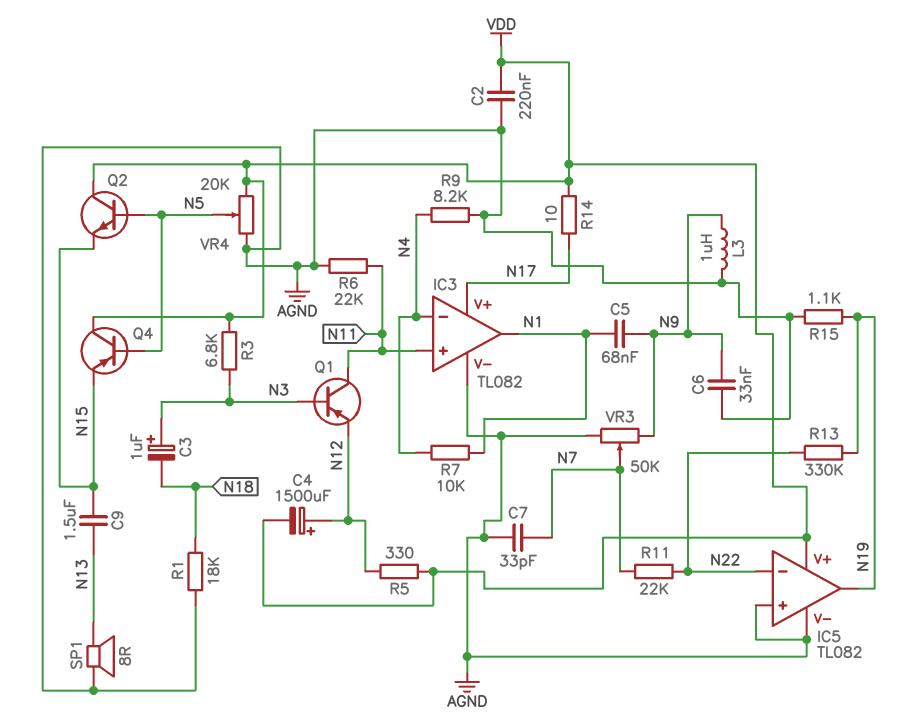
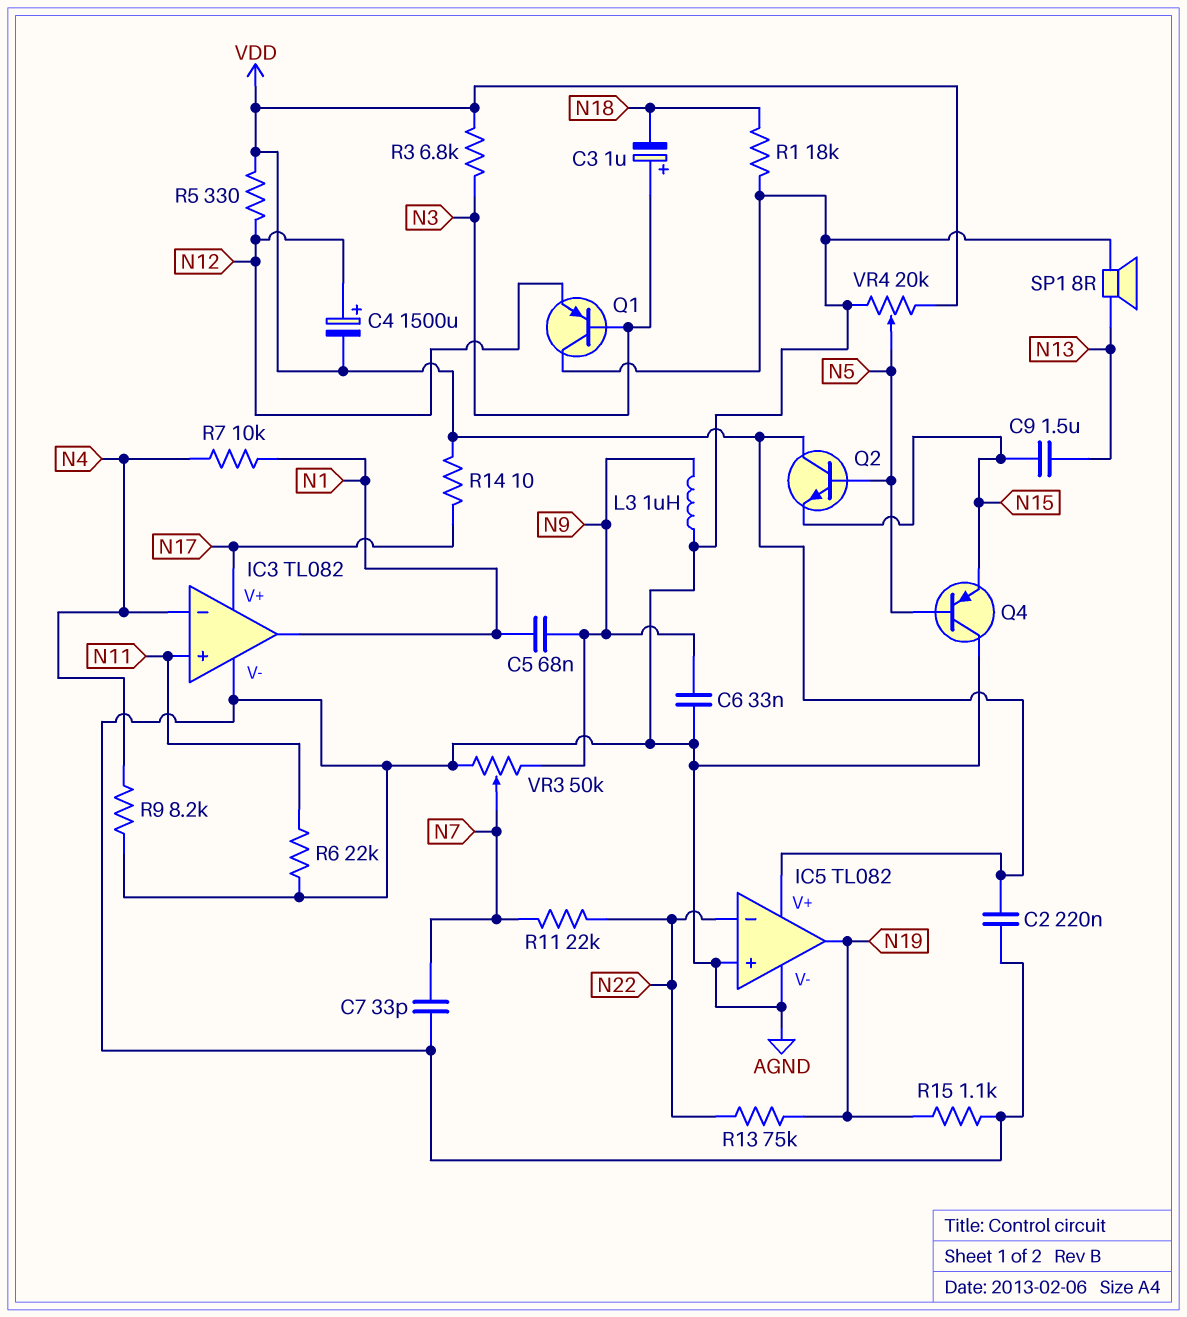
Q1: PNP (B N3, C N11, E N12) -> PNP (B N3, C AGND, E N12)
Q4: PNP (B N5, C VDD, E N15) -> PNP (B N5, C AGND, E N15)
R13: 330k (N19, N22) -> 75k (N19, N22)

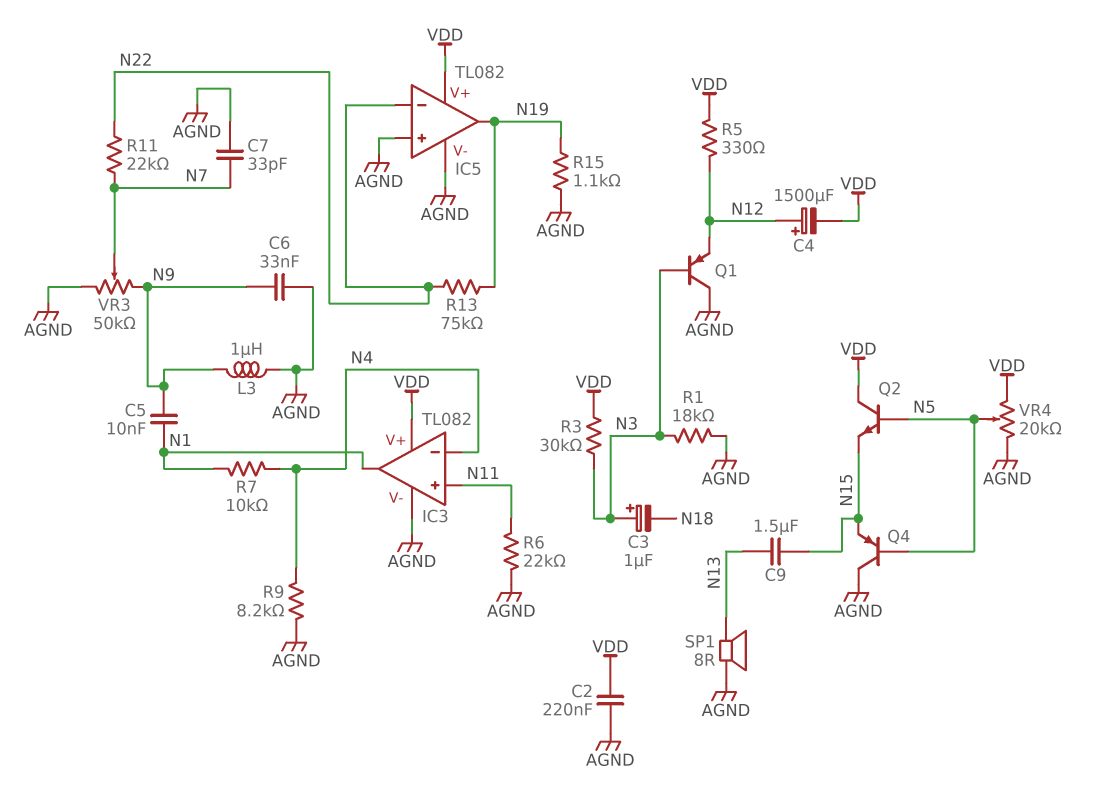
C5: 68nF (N1, N9) -> 10nF (N1, N9)
IC3 pin V+: N17 -> VDD
R1: 18k (AGND, N18) -> 18k (AGND, N3)
R3: 6.8k (N3, VDD) -> 30k (N3, VDD)
R14: 10 (N17, VDD) -> none

